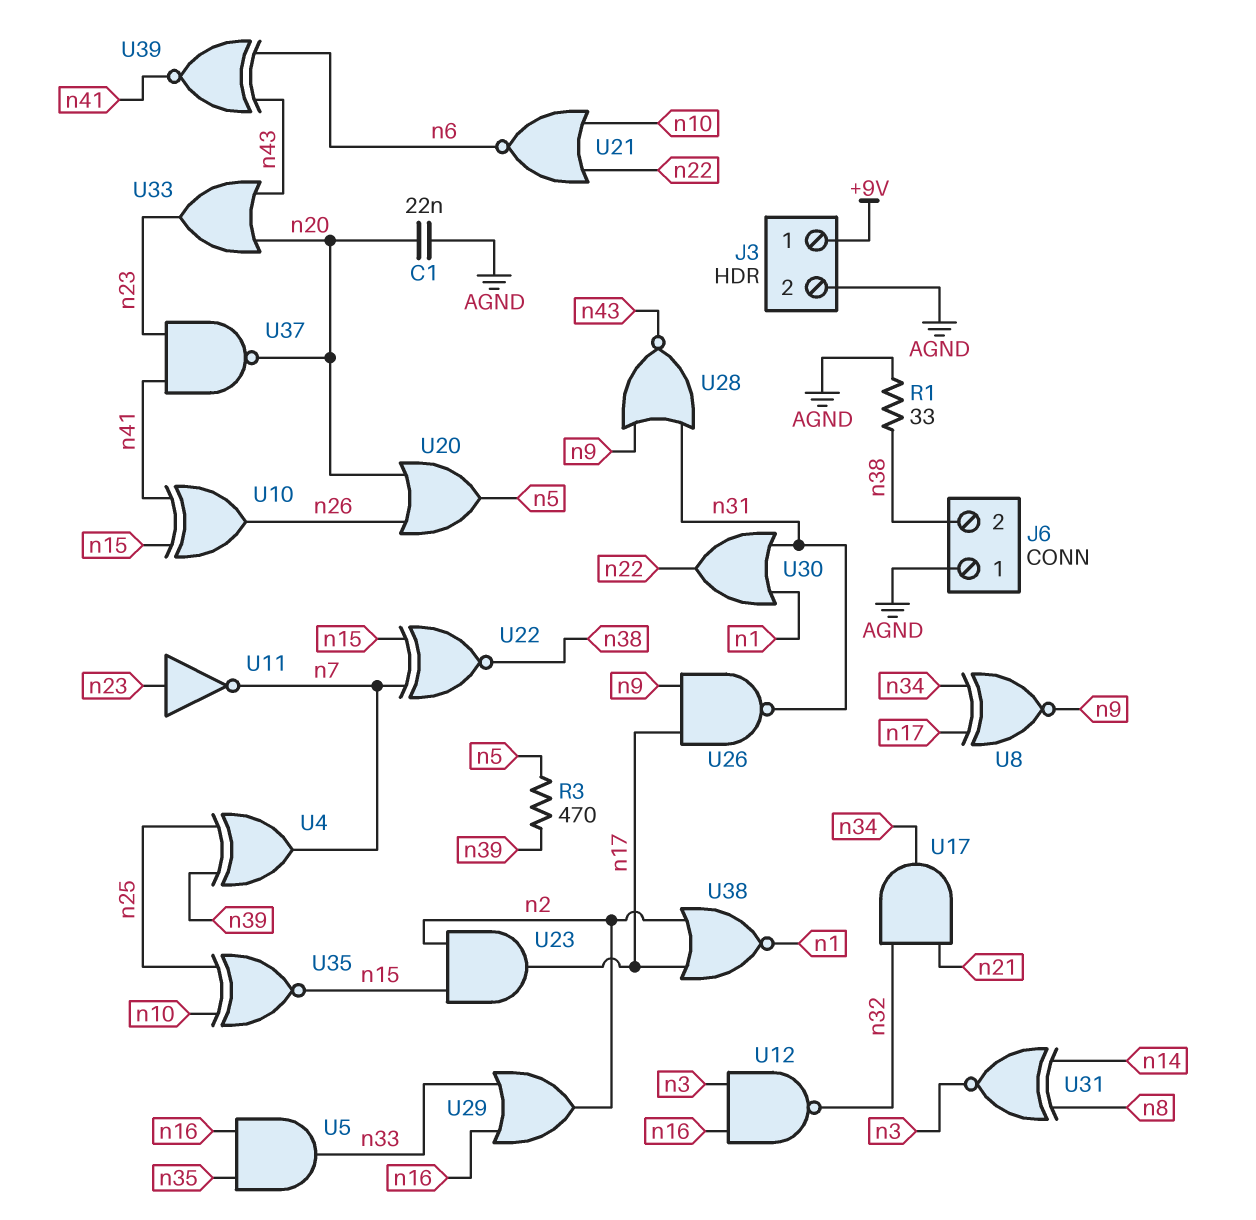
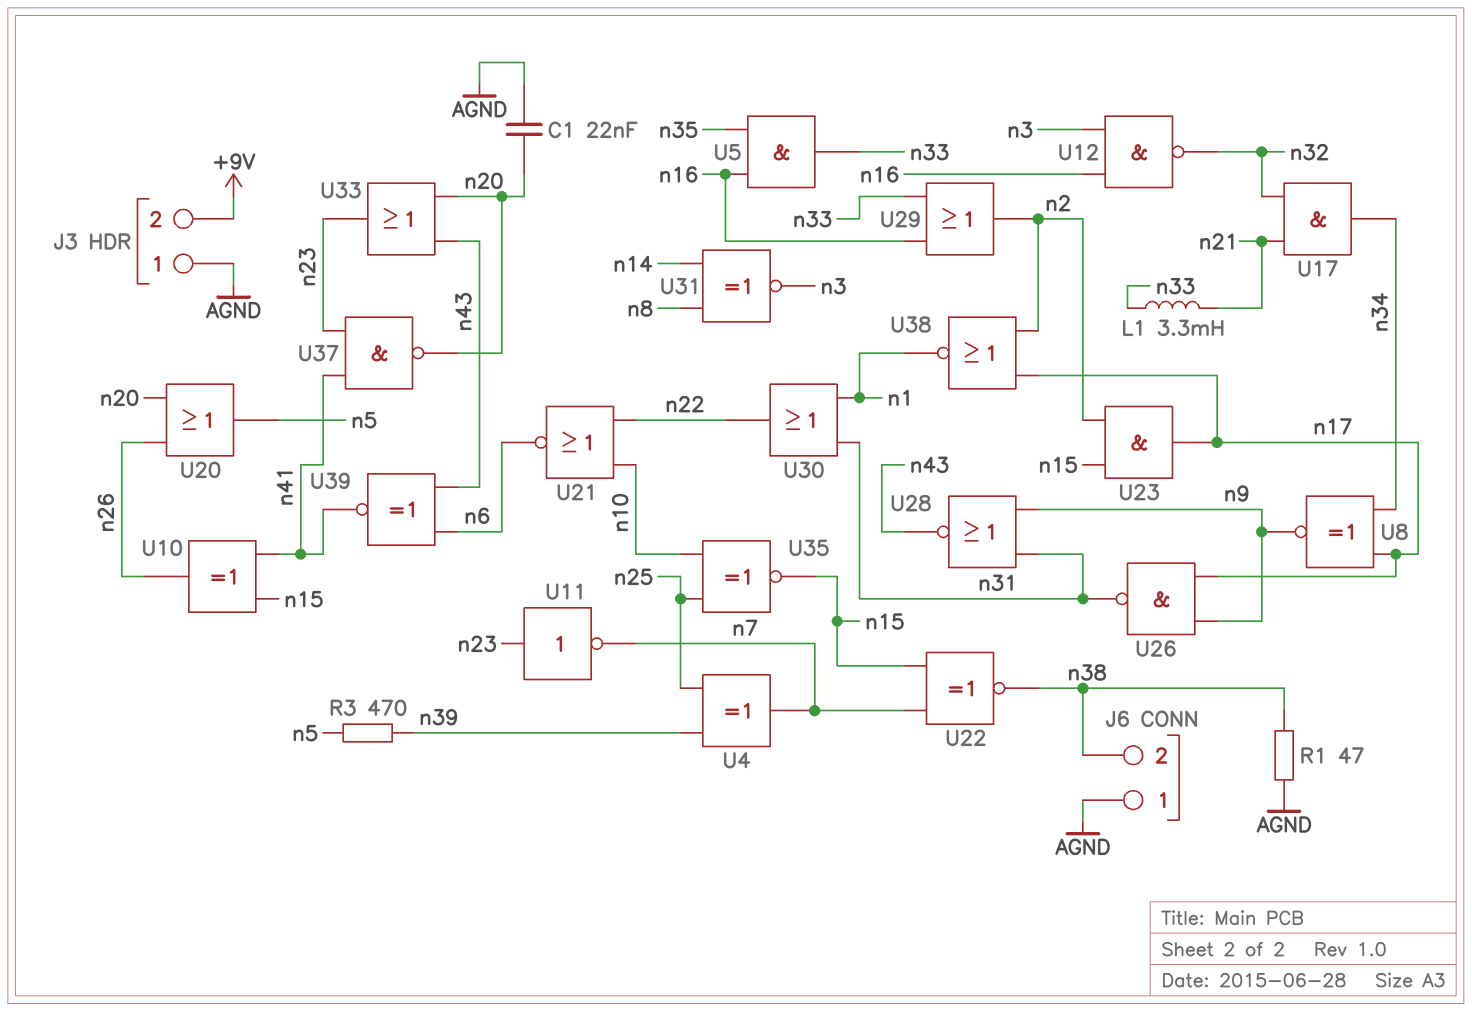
J3 pin 1: +9V -> AGND
J3 pin 2: AGND -> +9V
L1: none -> 3.3mH (n21, n33)
R1: 33 (AGND, n38) -> 47 (AGND, n38)

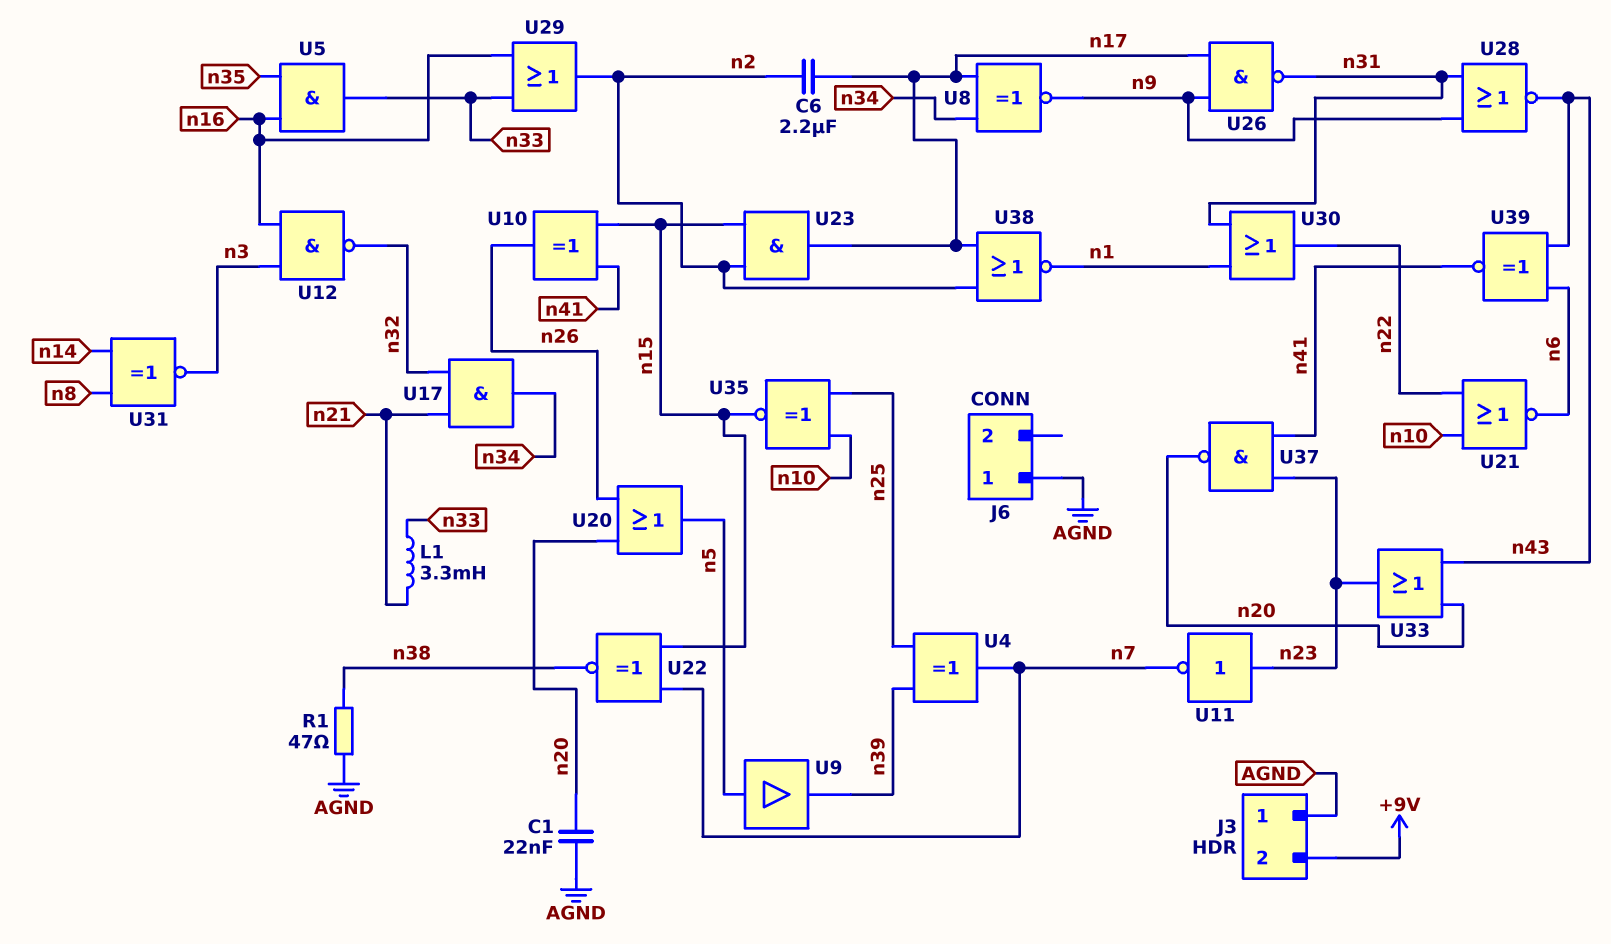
C6: none -> 2.2uF (n2, n17)
J6 pin 2: n38 -> none
R3: 470 (n5, n39) -> none
U9: none -> buffer (in n5, out n39)

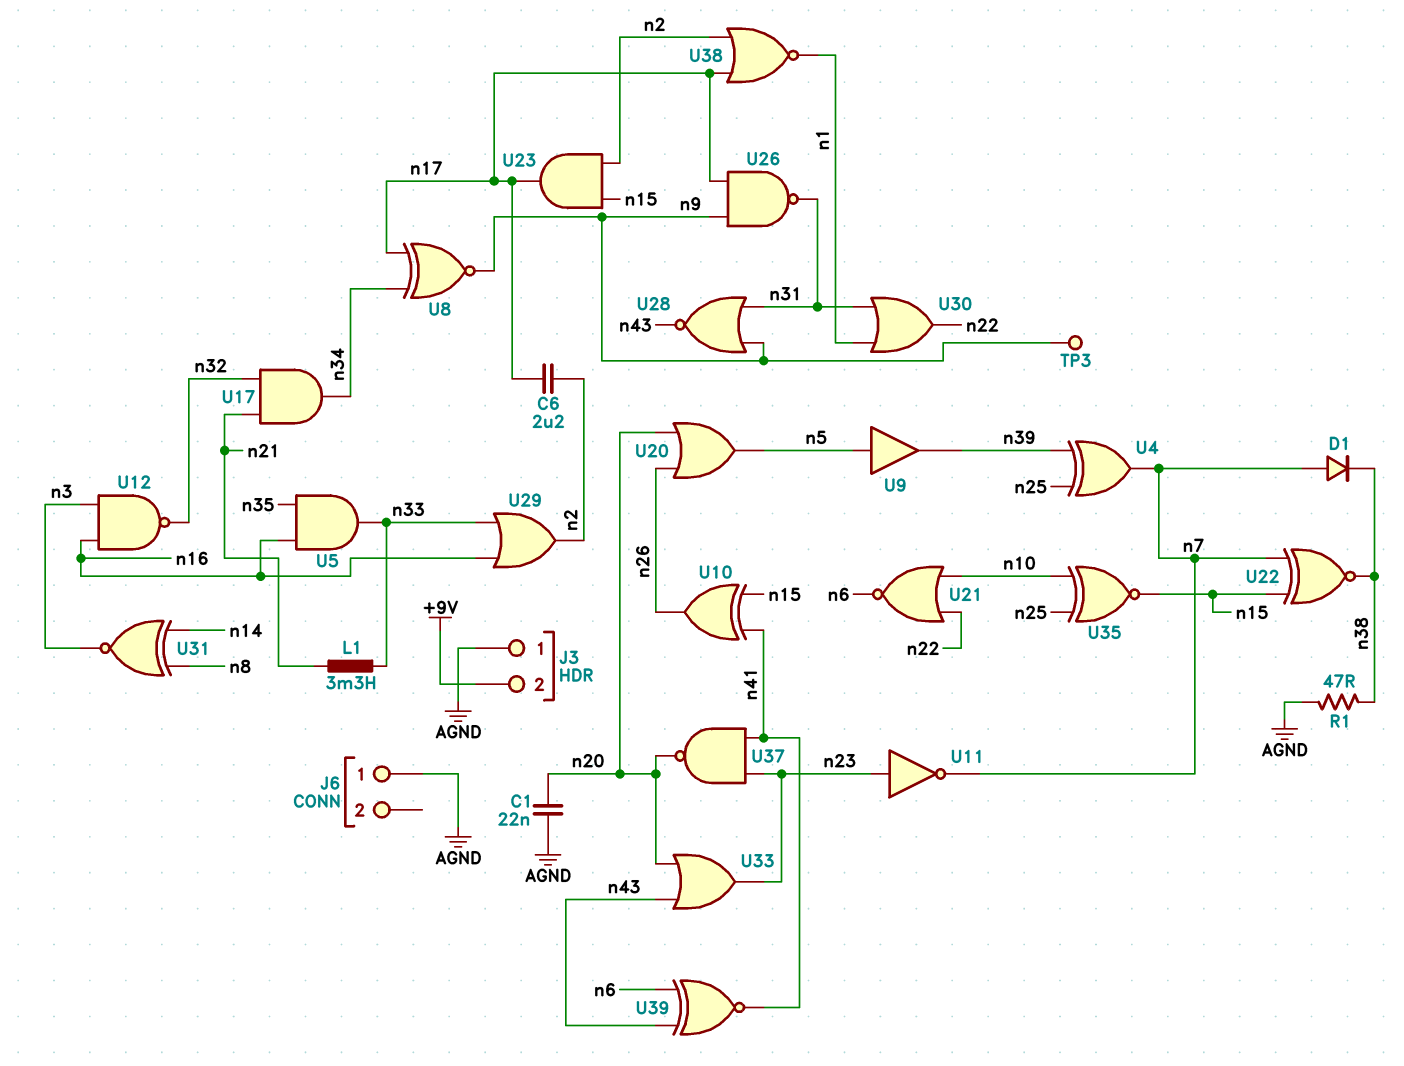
D1: none -> diode (A n7, K n38)
TP3: none -> test point (n9)

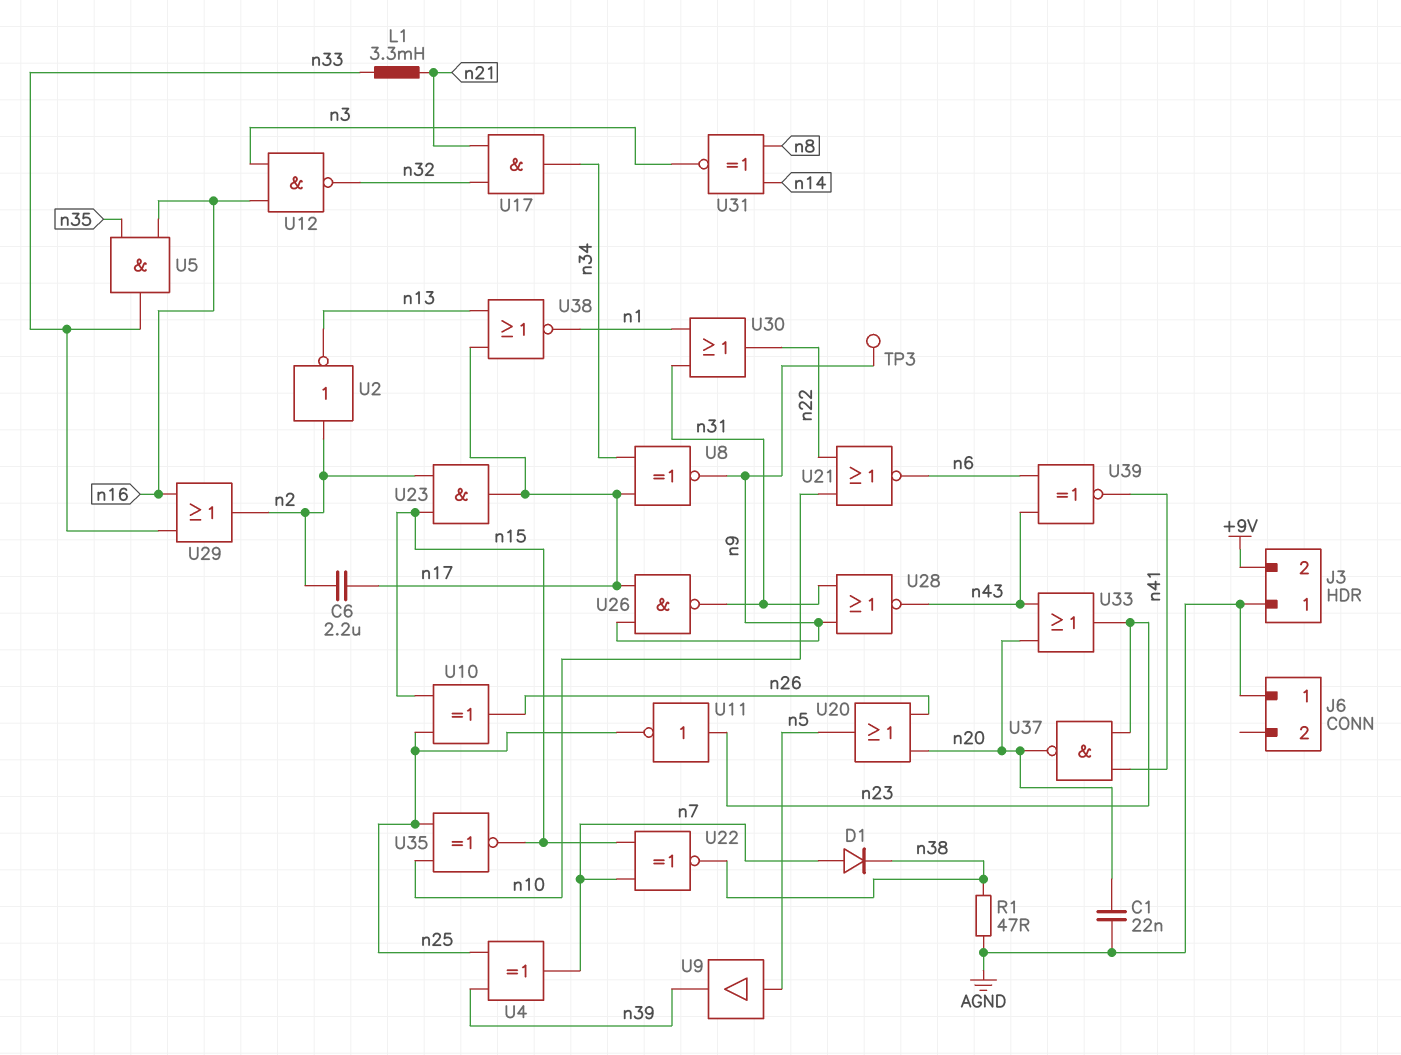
U2: none -> NOT (in n2, out n13)
U10: XOR (in n15, in n41, out n26) -> XOR (in n15, in n25, out n26)
U11: NOT (in n23, out n7) -> NOT (in n23, out n25)
U38: NOR (in n2, in n17, out n1) -> NOR (in n13, in n17, out n1)

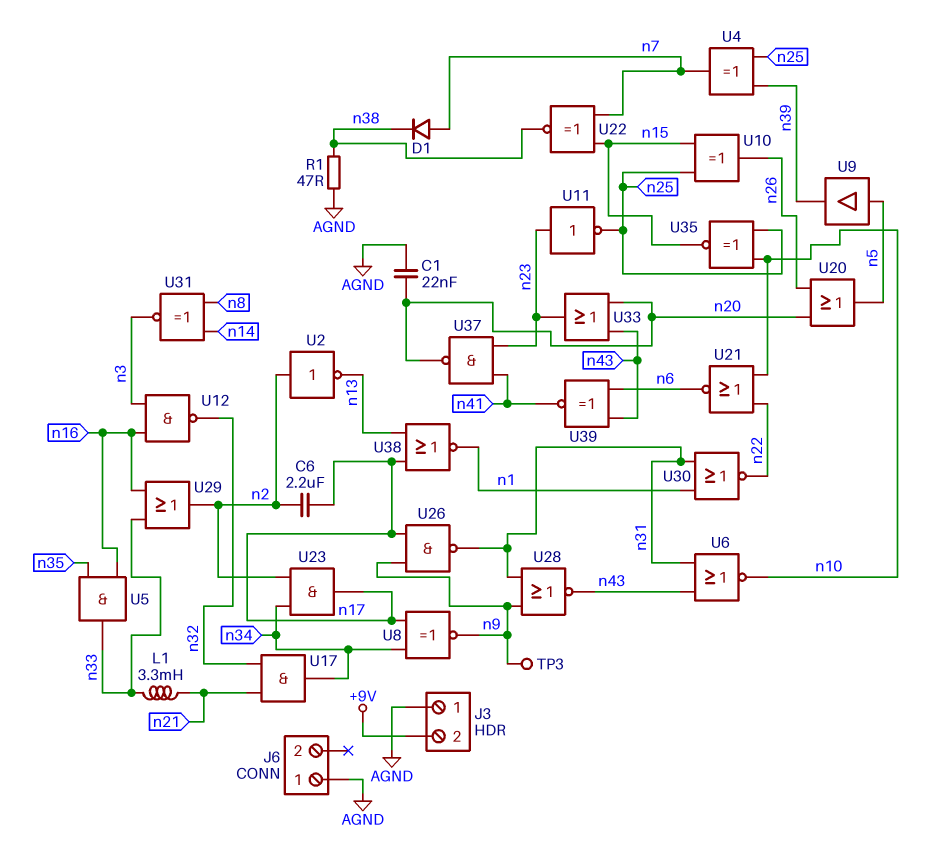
U6: none -> NOR (in n31, in n43, out n10)
U23: AND (in n2, in n15, out n17) -> AND (in n2, in n34, out n17)
U30: OR (in n1, in n31, out n22) -> NOR (in n1, in n31, out n22)

